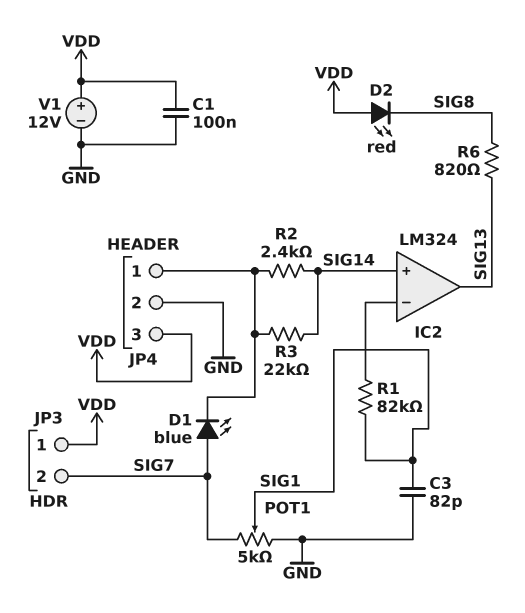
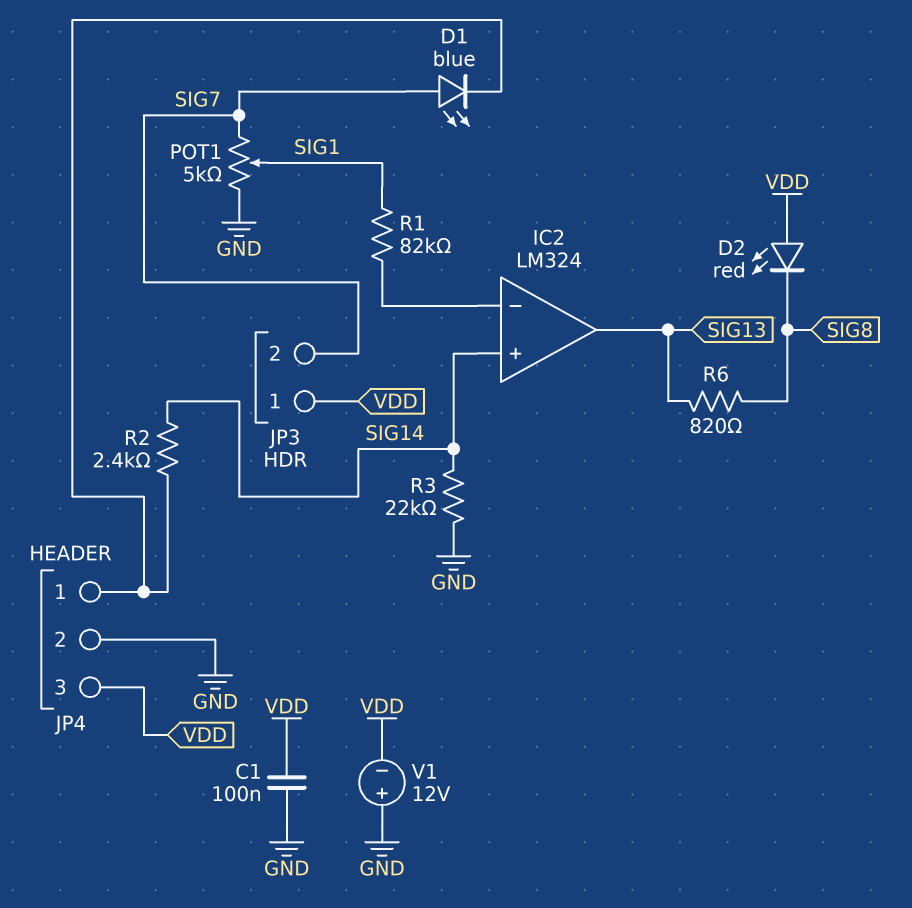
C3: 82pF (GND, SIG1) -> none
R3: 22k (JP4/1, SIG14) -> 22k (GND, SIG14)
V1: 12V (plus VDD, minus GND) -> 12V (plus GND, minus VDD)

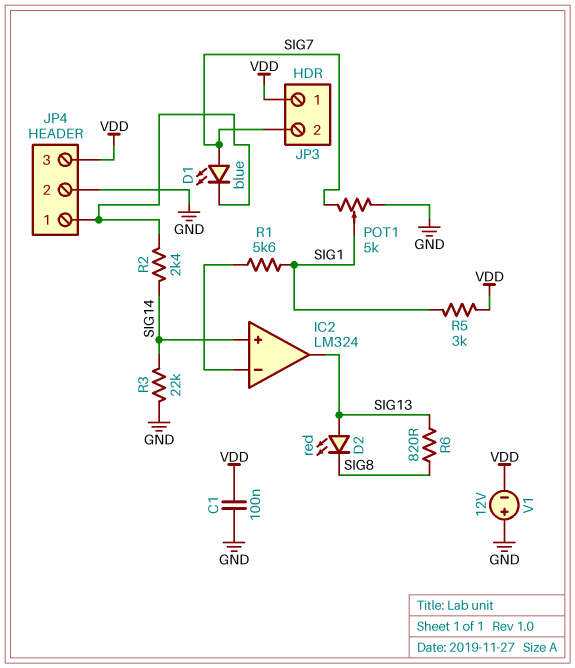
D2: LED red (A VDD, K SIG8) -> LED red (A SIG13, K SIG8)
R1: 82k (IC2/in-, SIG1) -> 5.6k (IC2/in-, SIG1)
R5: none -> 3k (SIG1, VDD)

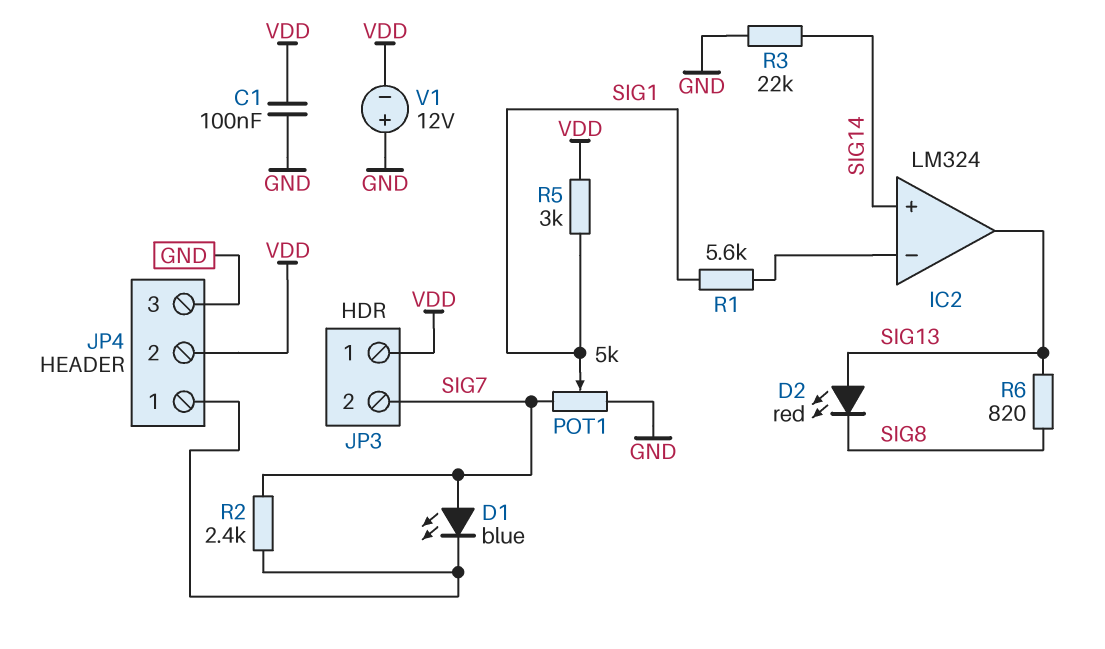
JP4 pin 2: GND -> VDD
JP4 pin 3: VDD -> GND
R2: 2.4k (JP4/1, SIG14) -> 2.4k (JP4/1, SIG7)

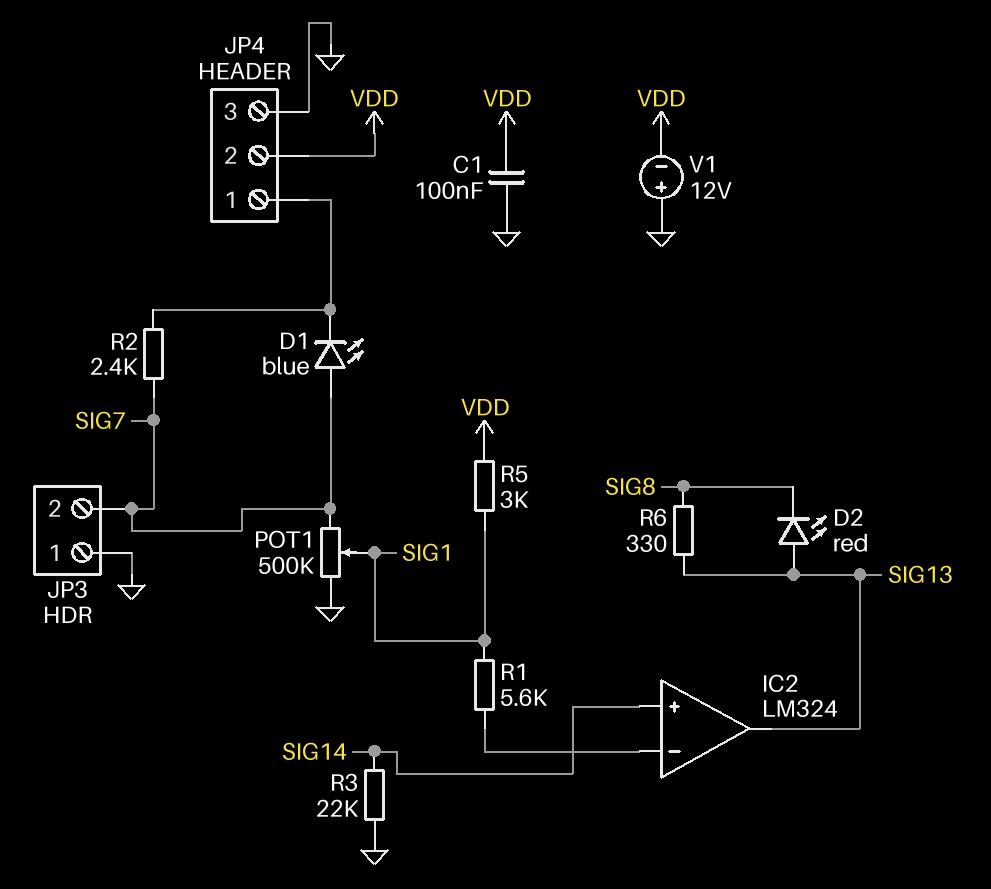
JP3 pin 1: VDD -> GND
POT1: 5k (GND, SIG7, wiper SIG1) -> 500k (GND, SIG7, wiper SIG1)
R6: 820 (SIG8, SIG13) -> 330 (SIG8, SIG13)

